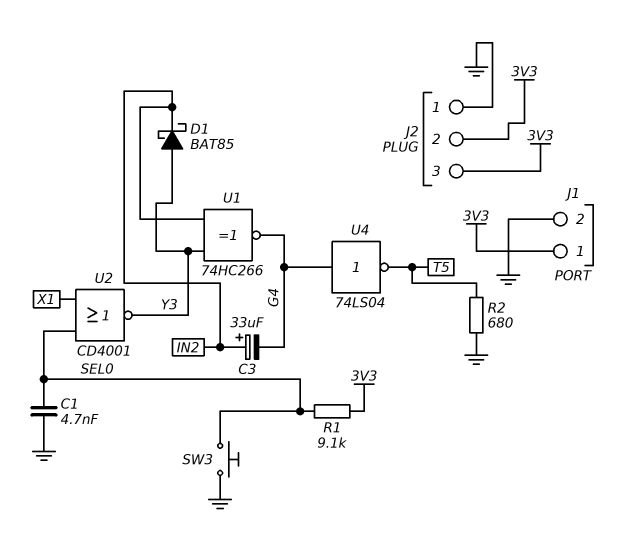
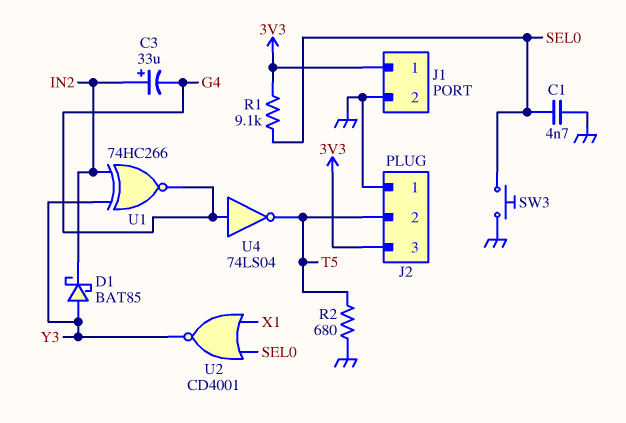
J2 pin 2: 3V3 -> T5

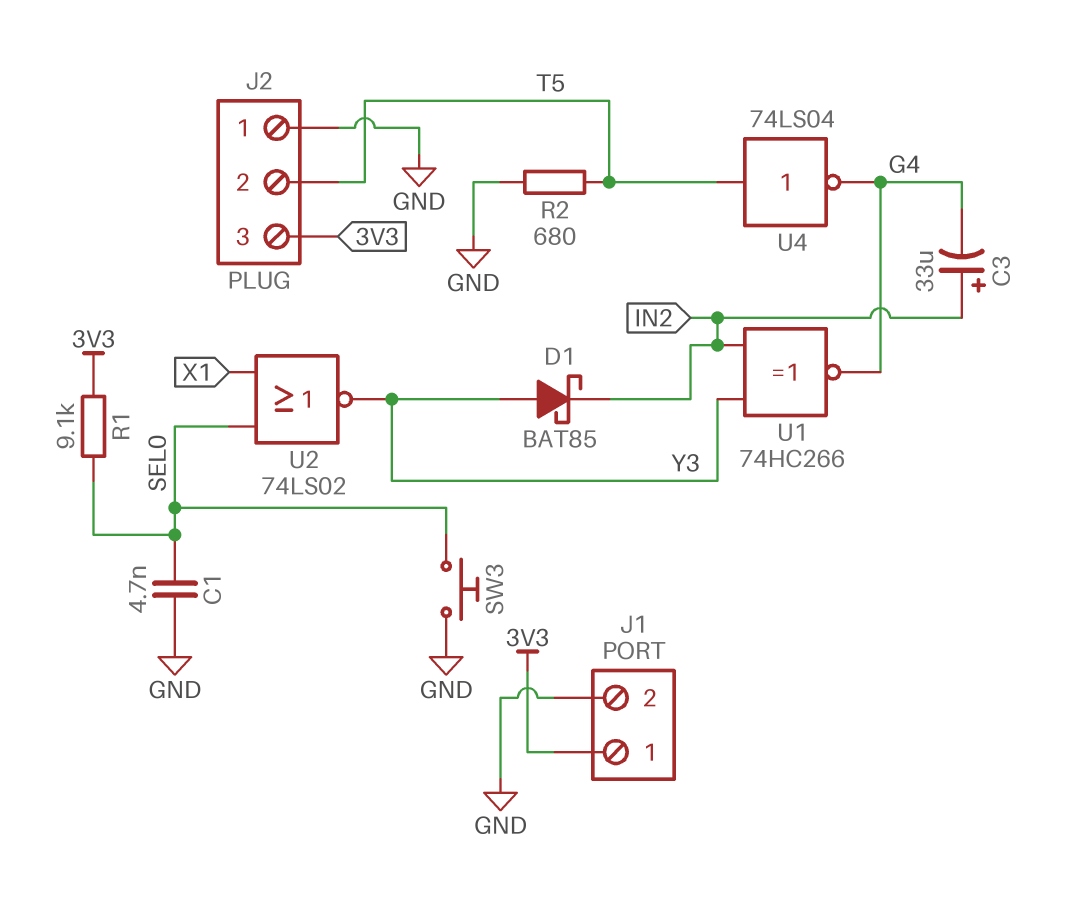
U2: NOR CD4001 (in SEL0, in X1, out Y3) -> NOR 74LS02 (in SEL0, in X1, out Y3)
U4: NOT 74LS04 (in G4, out T5) -> NOT 74LS04 (in T5, out G4)

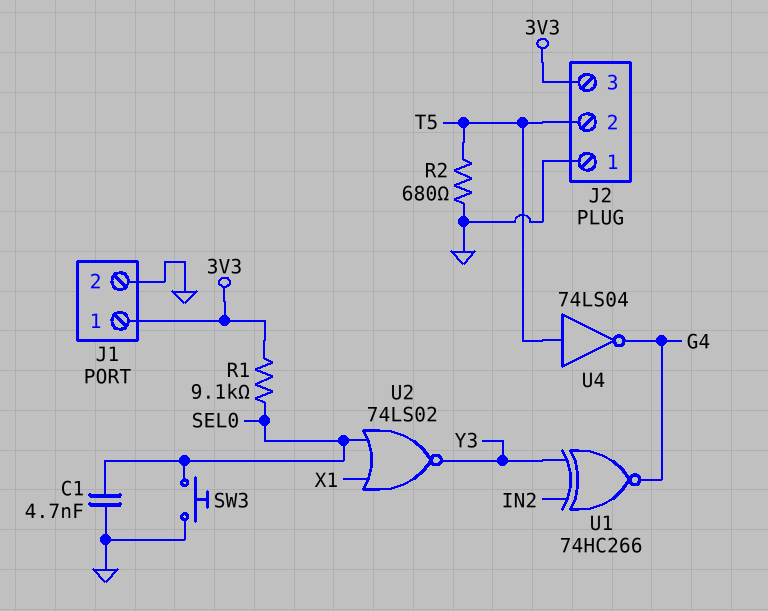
C3: 33uF (plus IN2, minus G4) -> none
D1: schottky BAT85 (A Y3, K IN2) -> none

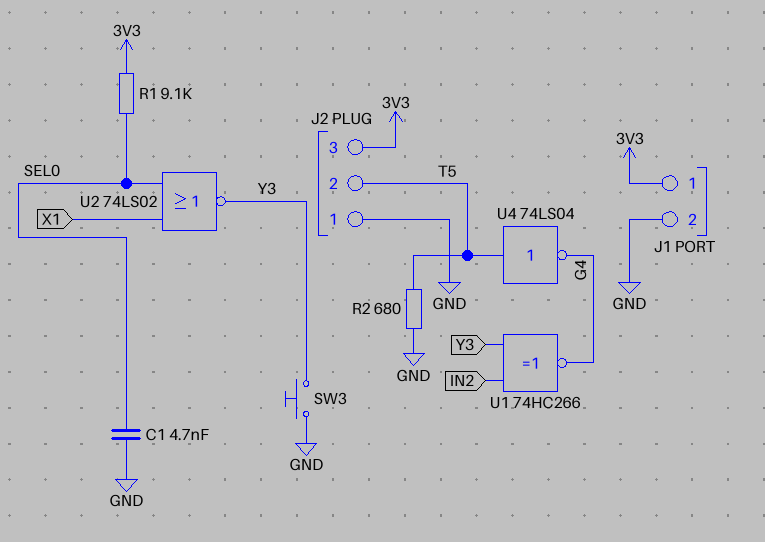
SW3: button (GND, SEL0) -> button (GND, Y3)

